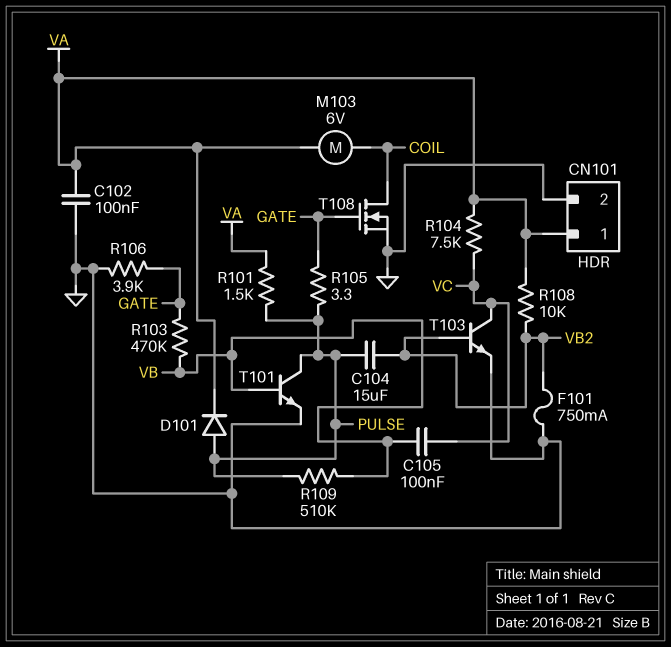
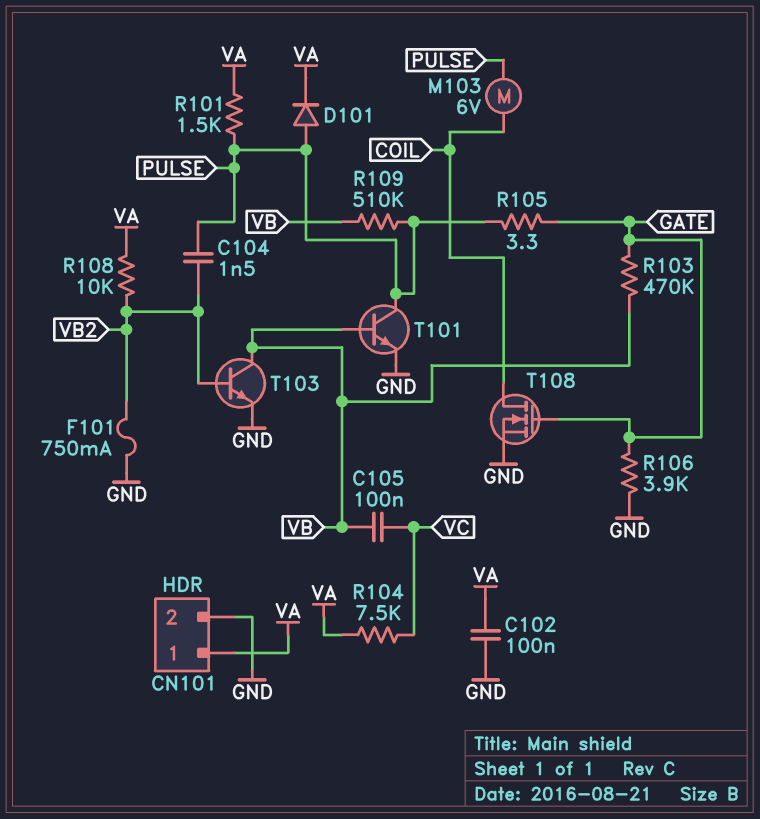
C104: 15uF (PULSE, VB2) -> 1.5nF (PULSE, VB2)
M103: motor 6V (COIL, VA) -> motor 6V (COIL, PULSE)
T103: NPN (B VB2, C VC, E GND) -> NPN (B VB2, C VB, E GND)

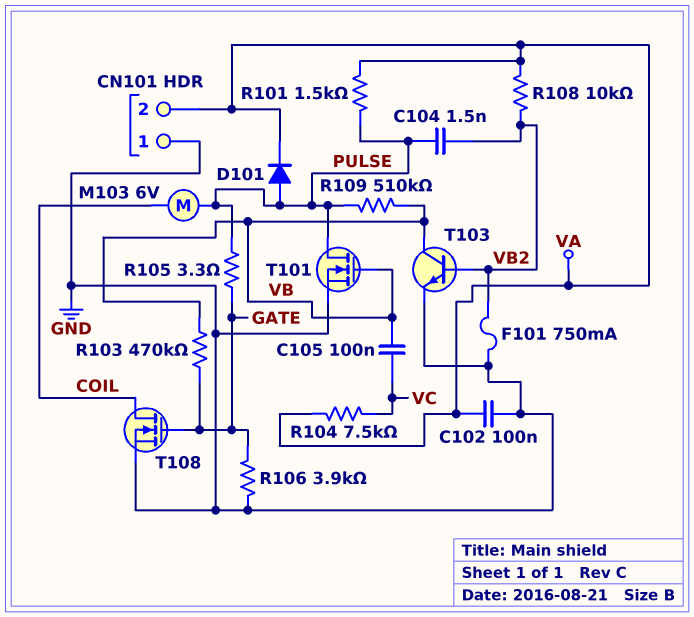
CN101 pin 1: VA -> GND
CN101 pin 2: GND -> VA
T101: NPN (B VB, C PULSE, E GND) -> NMOS (G VB, D PULSE, S GND)

